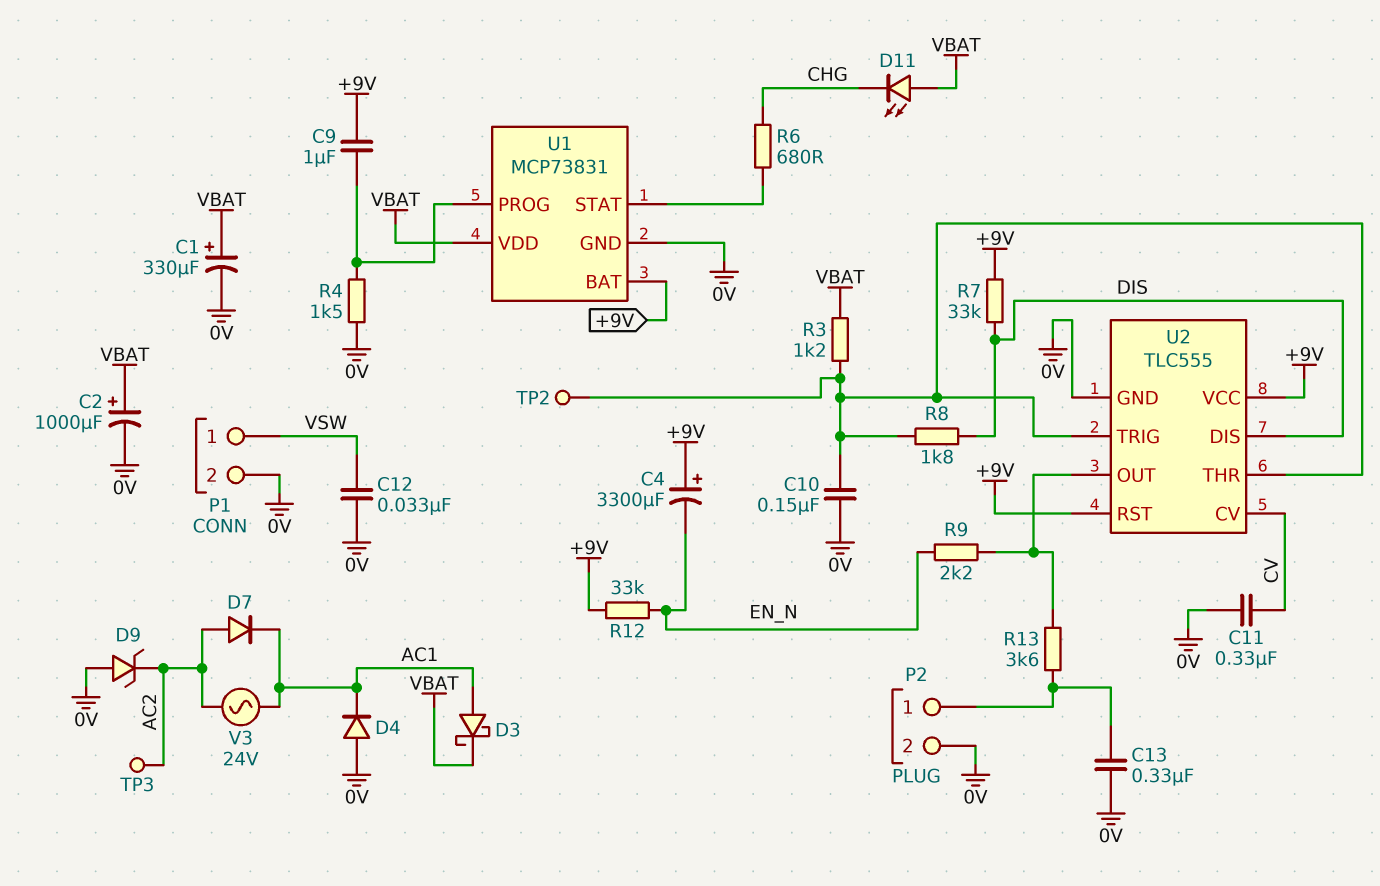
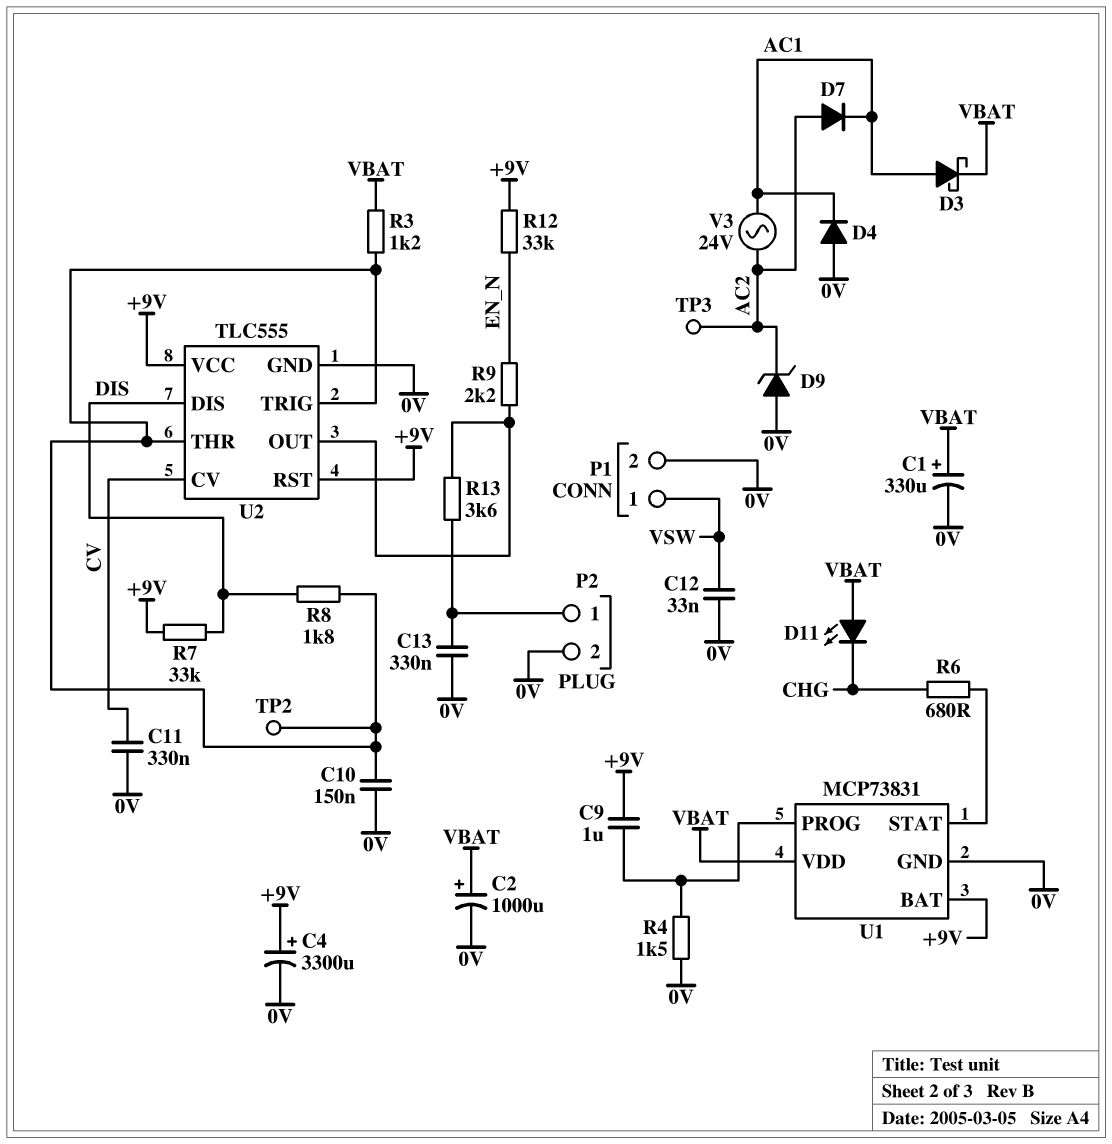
C4: 3300uF (plus +9V, minus EN_N) -> 3300uF (plus +9V, minus 0V)

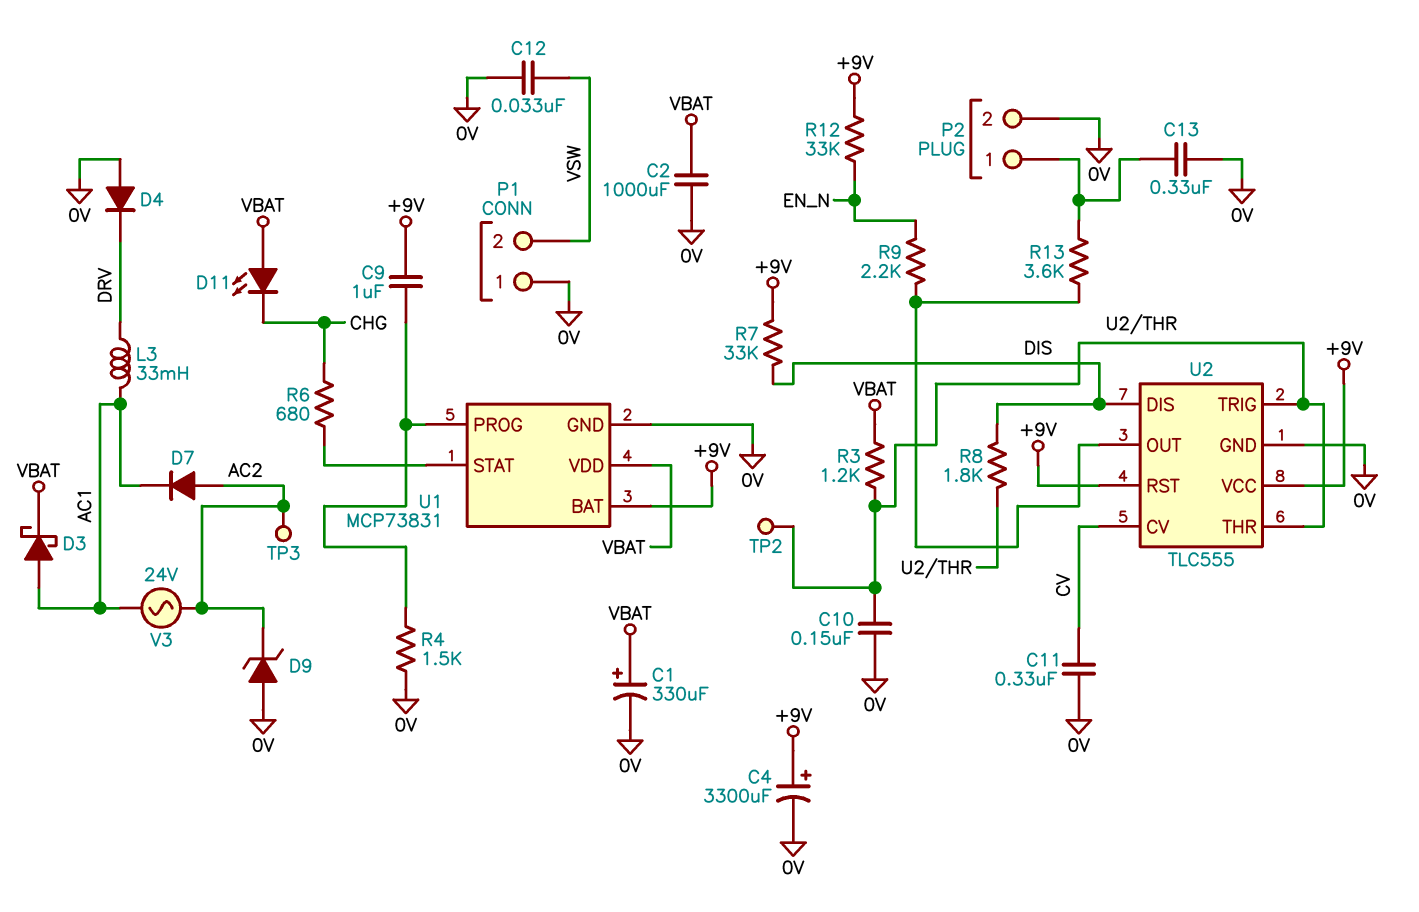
C2: 1000uF (plus VBAT, minus 0V) -> 1000uF (0V, VBAT)
D4: diode (A 0V, K AC1) -> diode (A 0V, K DRV)
L3: none -> 33mH (AC1, DRV)
P1 pin 1: VSW -> 0V
P1 pin 2: 0V -> VSW

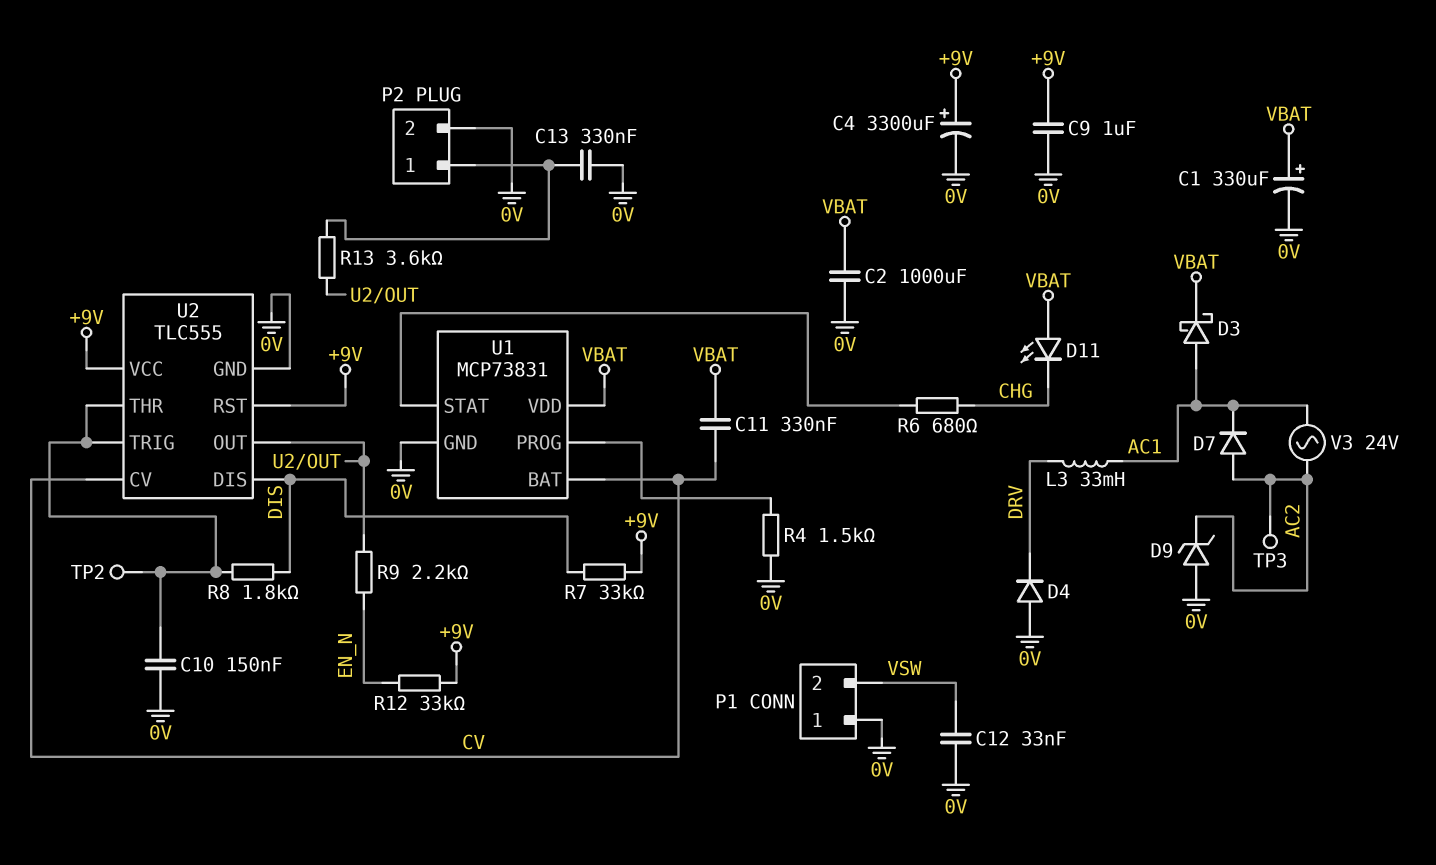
C9: 1uF (+9V, U1/PROG) -> 1uF (+9V, 0V)
C11: 330nF (0V, CV) -> 330nF (CV, VBAT)
R3: 1.2k (U2/THR, VBAT) -> none
U1 pin BAT: +9V -> CV

